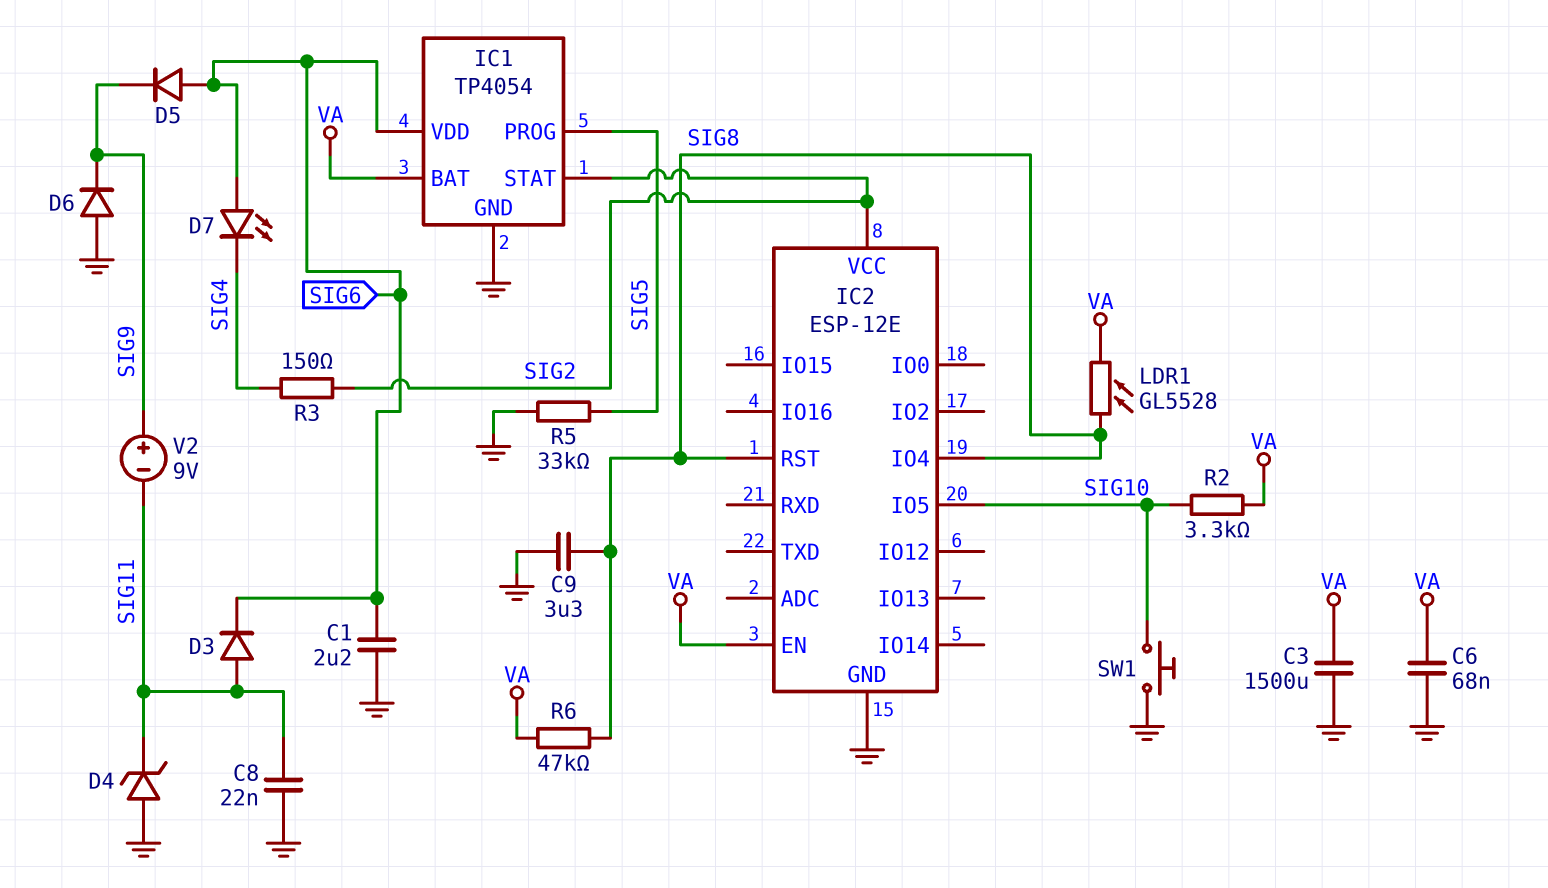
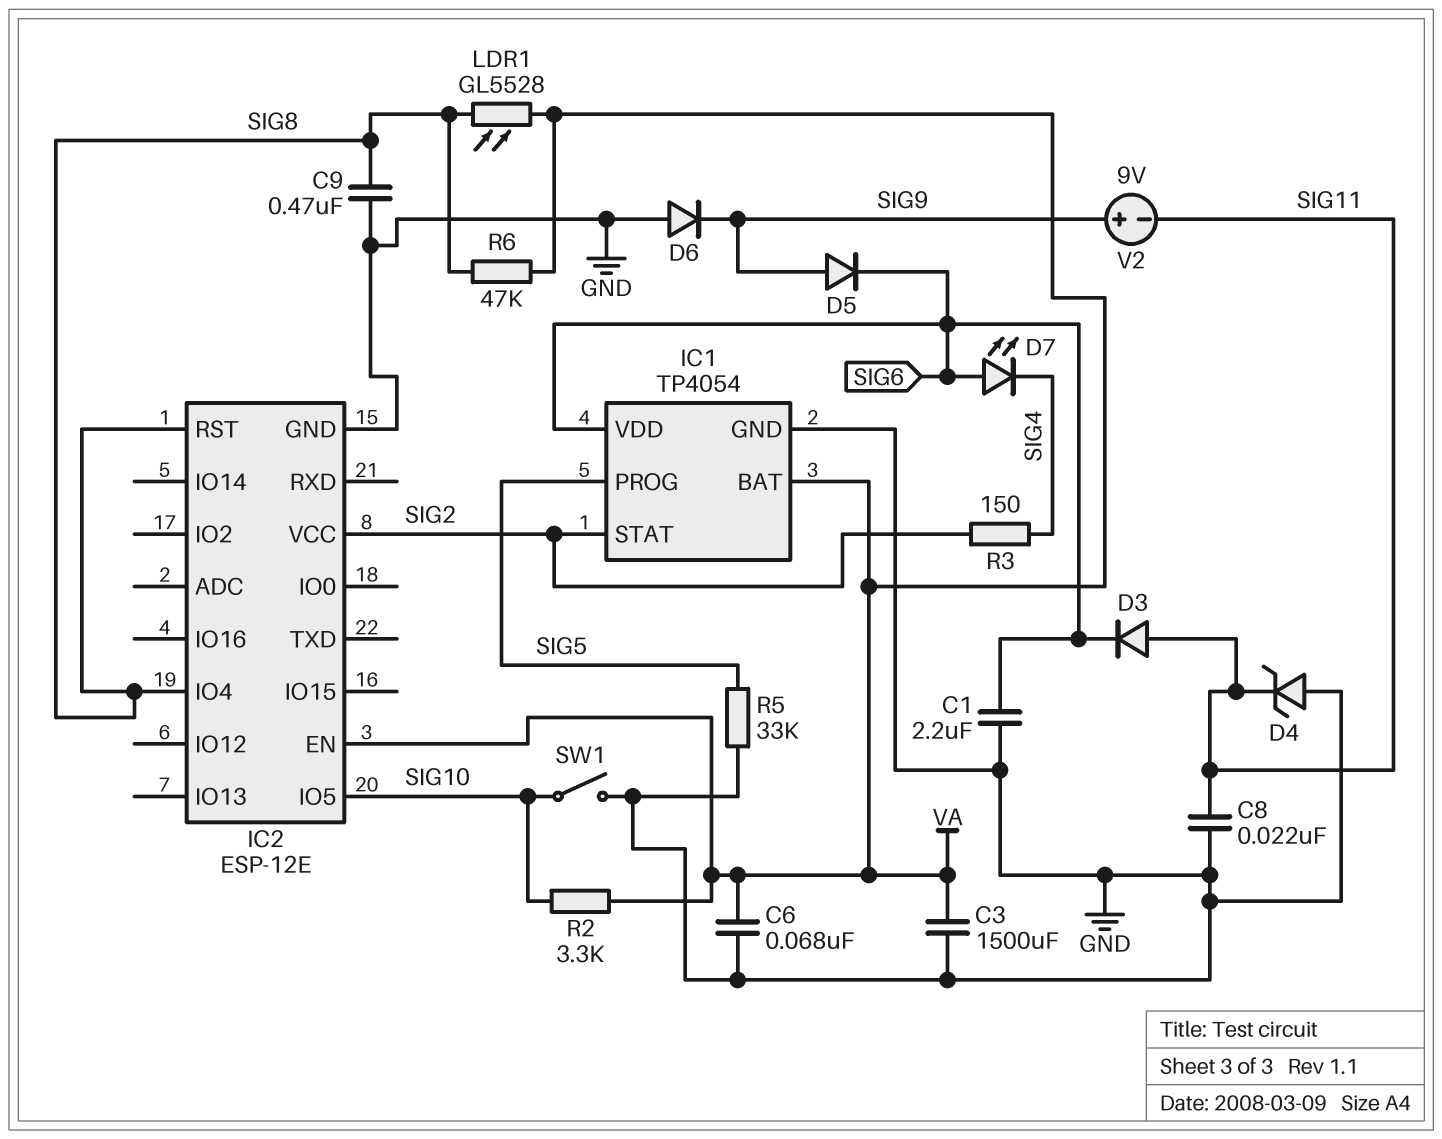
C9: 3.3uF (GND, SIG8) -> 470nF (GND, SIG8)
D5: diode (A SIG6, K SIG9) -> diode (A SIG9, K SIG6)
SW1: button (GND, SIG10) -> switch (GND, SIG10)

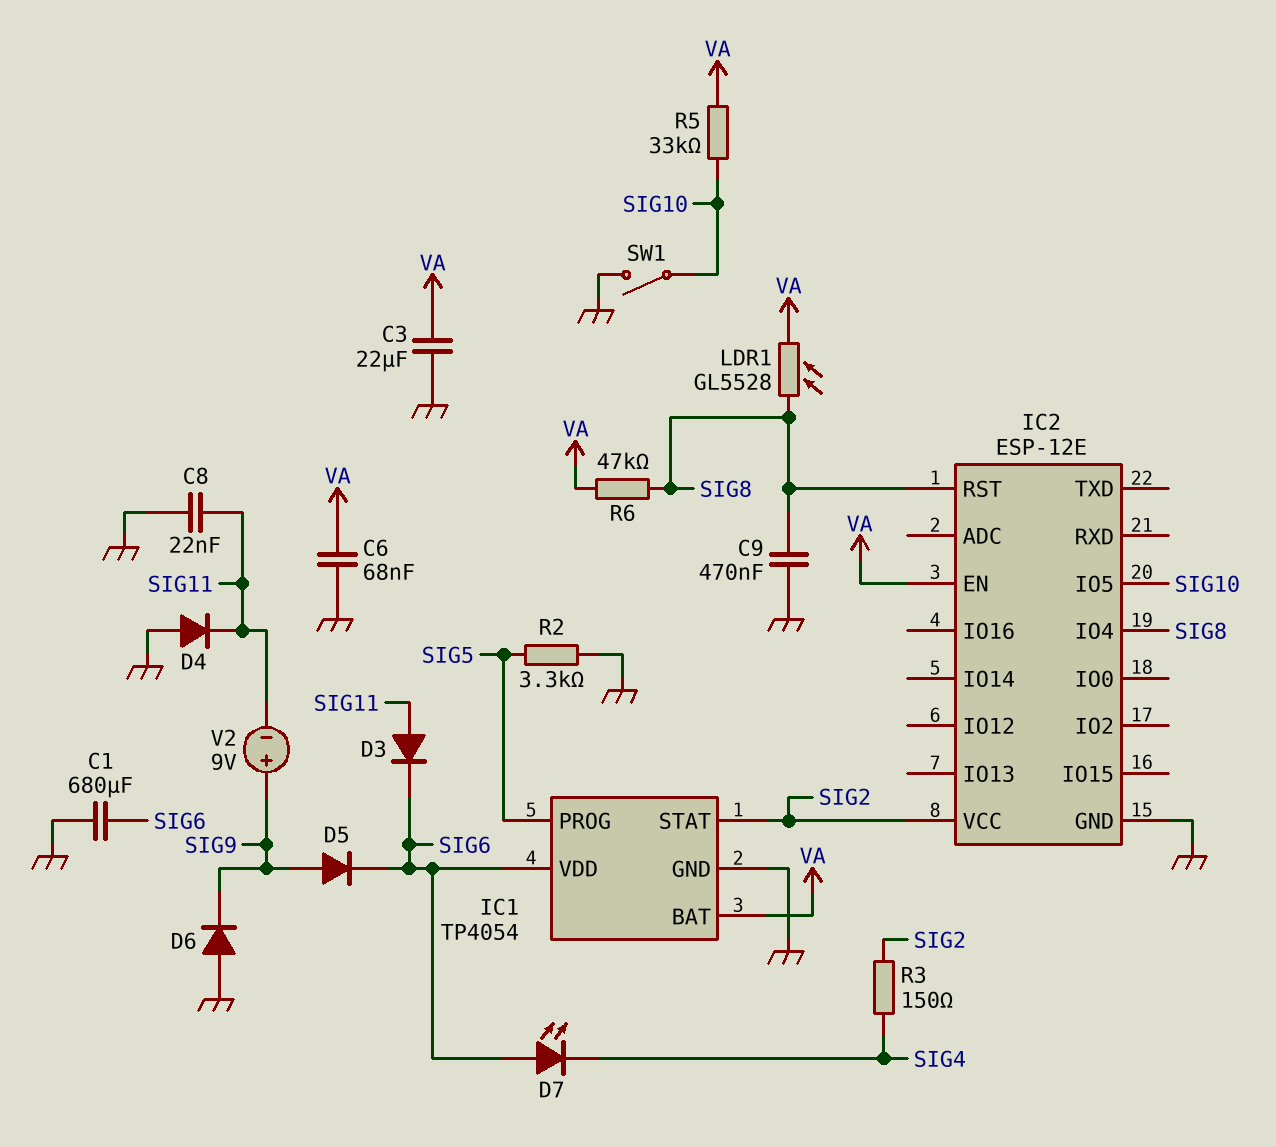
C1: 2.2uF (GND, SIG6) -> 680uF (GND, SIG6)
C3: 1500uF (GND, VA) -> 22uF (GND, VA)
D4: zener (A GND, K SIG11) -> diode (A GND, K SIG11)
R2: 3.3k (SIG10, VA) -> 3.3k (GND, SIG5)
R5: 33k (GND, SIG5) -> 33k (SIG10, VA)

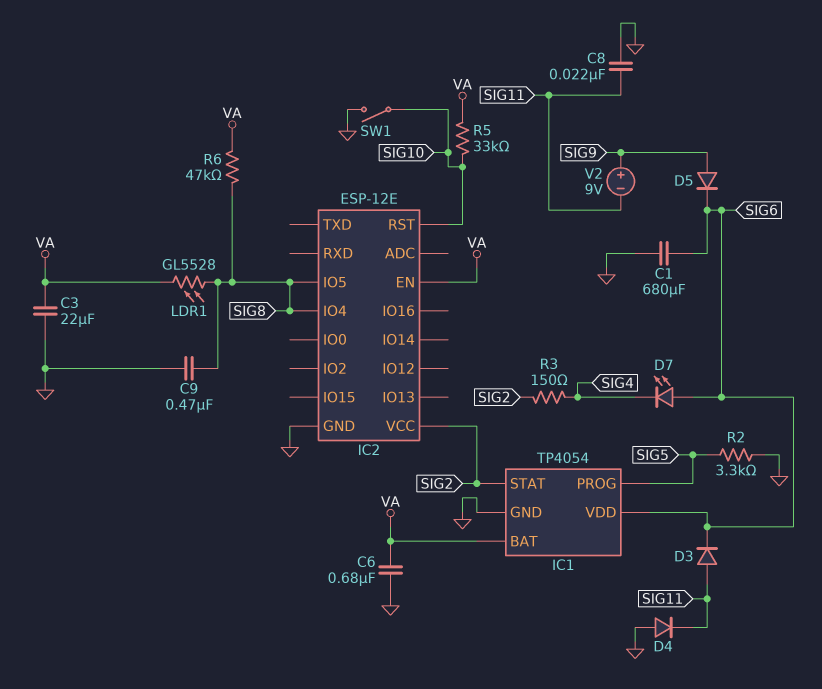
C6: 68nF (GND, VA) -> 680nF (GND, VA)
D6: diode (A GND, K SIG9) -> none
IC2 pin IO5: SIG10 -> SIG8
IC2 pin RST: SIG8 -> SIG10

